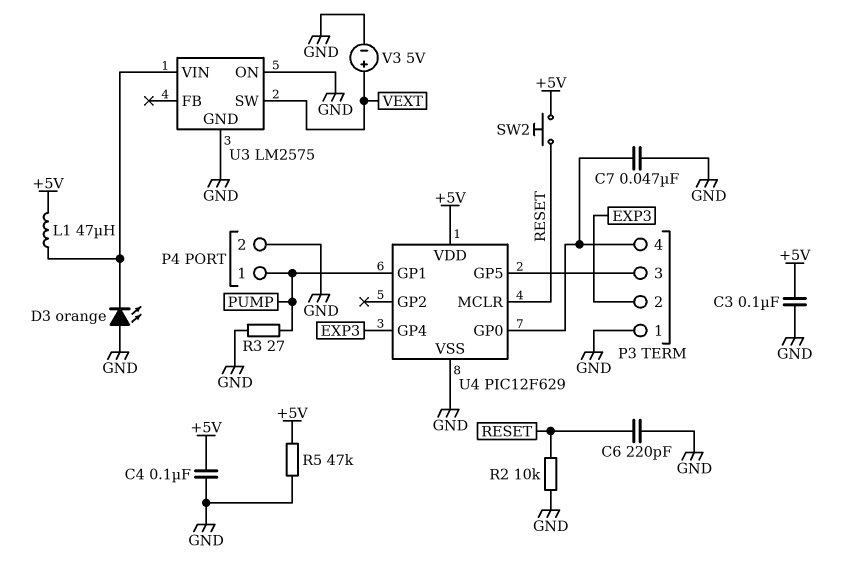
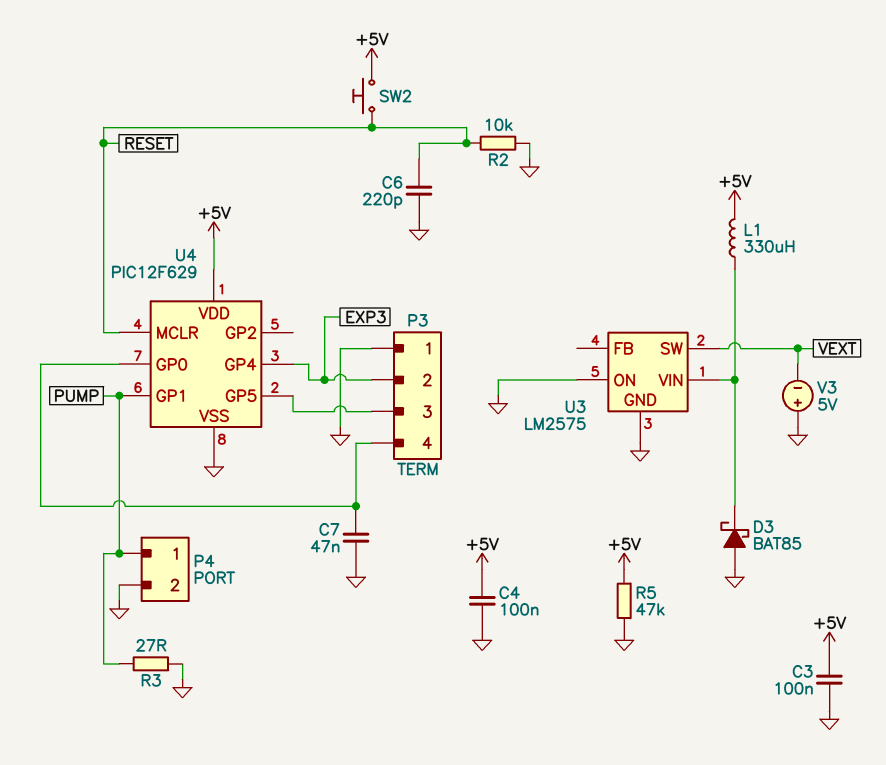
D3: LED orange (A GND, K U3/VIN) -> schottky BAT85 (A GND, K U3/VIN)
L1: 47uH (+5V, U3/VIN) -> 330uH (+5V, U3/VIN)
V3: 5V (plus VEXT, minus GND) -> 5V (plus GND, minus VEXT)

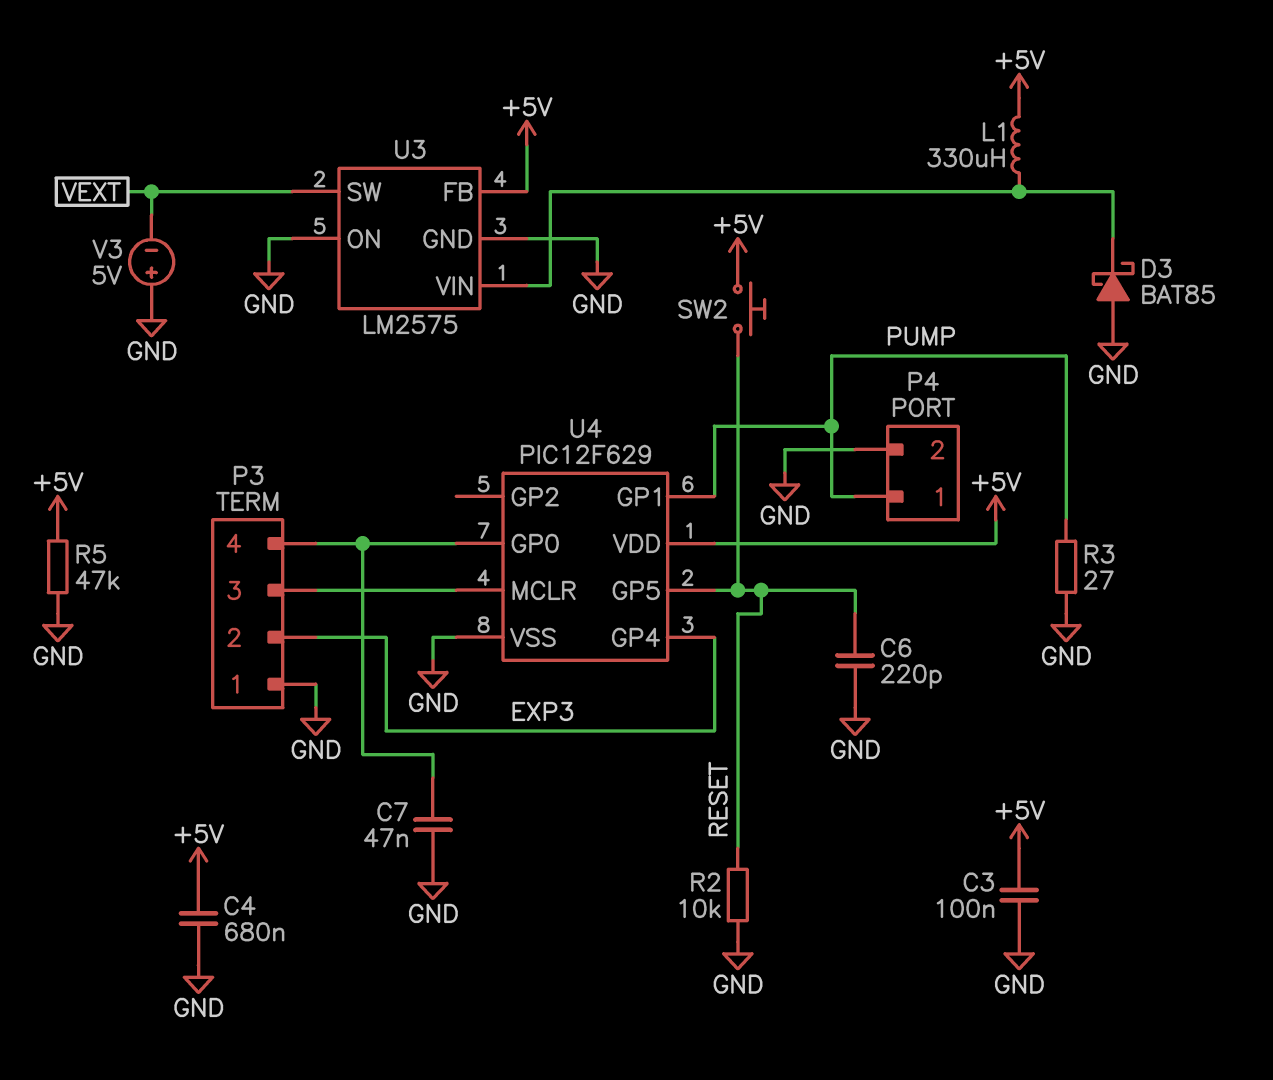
C4: 100nF (+5V, GND) -> 680nF (+5V, GND)
U3 pin FB: none -> +5V
U4 pin GP5: P3/3 -> RESET
U4 pin MCLR: RESET -> P3/3

